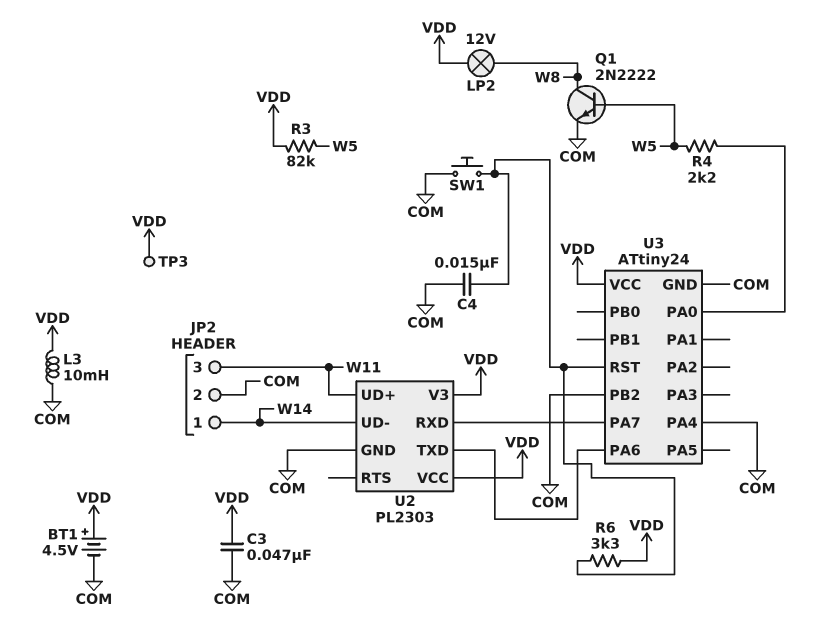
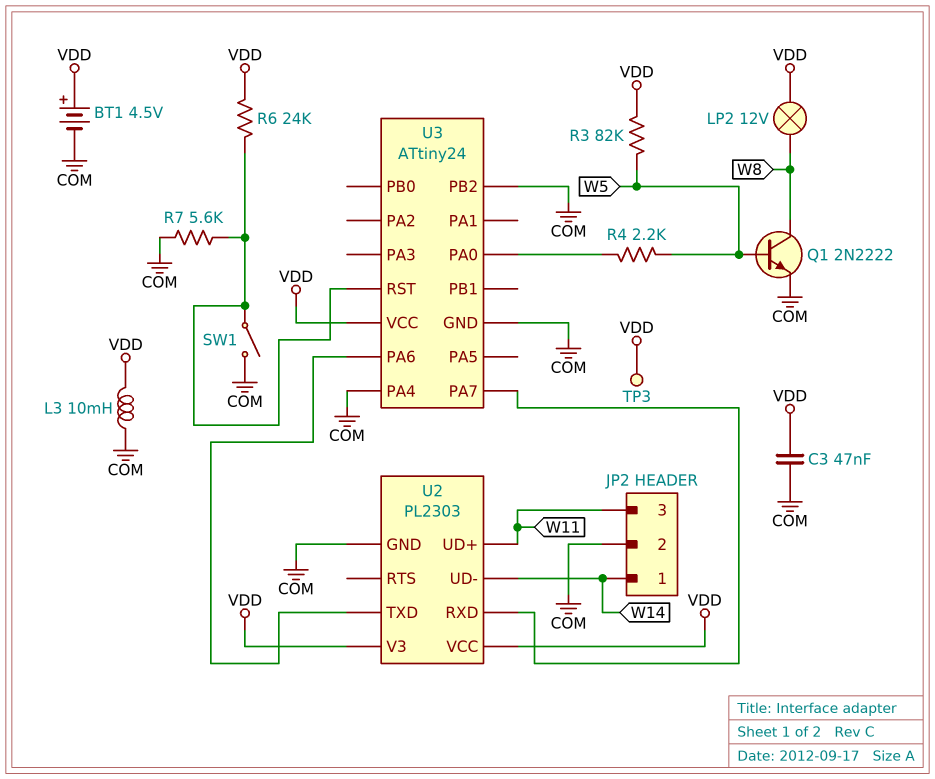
C4: 15nF (COM, U3/RST) -> none
R6: 3.3k (U3/RST, VDD) -> 24k (U3/RST, VDD)
R7: none -> 5.6k (COM, U3/RST)
SW1: button (COM, U3/RST) -> switch (COM, U3/RST)

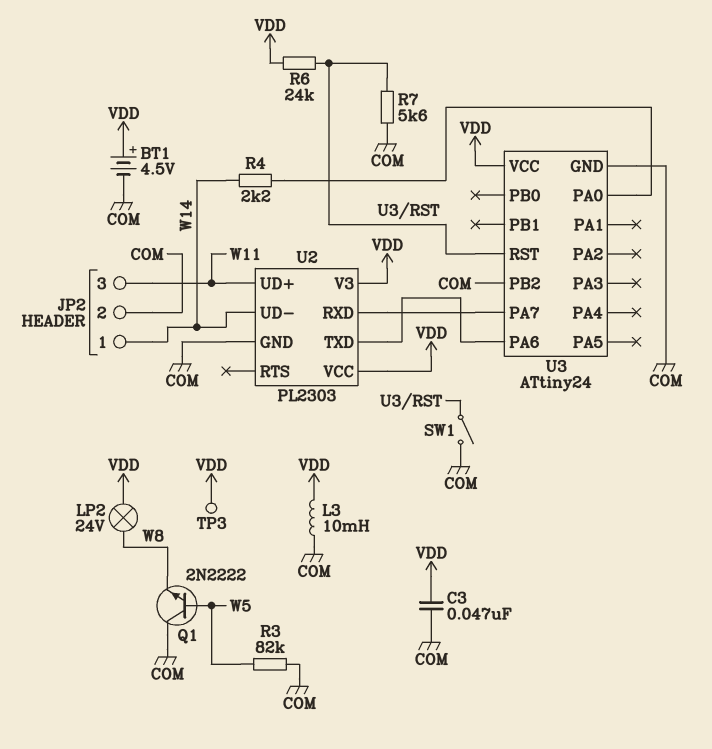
LP2: lamp 12V (VDD, W8) -> lamp 24V (VDD, W8)
Q1: NPN 2N2222 (B W5, C W8, E COM) -> NPN 2N2222 (B W5, C COM, E W8)
R3: 82k (VDD, W5) -> 82k (COM, W5)
R4: 2.2k (U3/PA0, W5) -> 2.2k (U3/PA0, W14)
U3 pin PA4: COM -> none

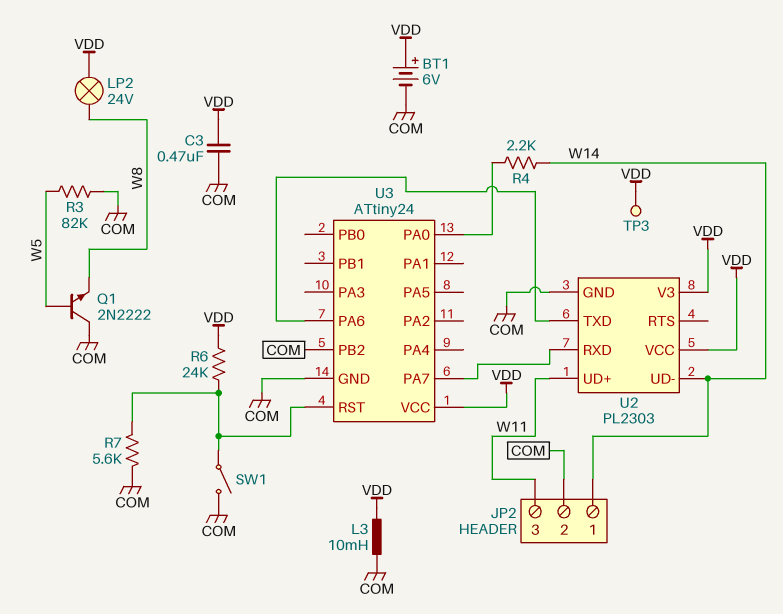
BT1: 4.5V (plus VDD, minus COM) -> 6V (plus VDD, minus COM)
C3: 47nF (COM, VDD) -> 470nF (COM, VDD)

